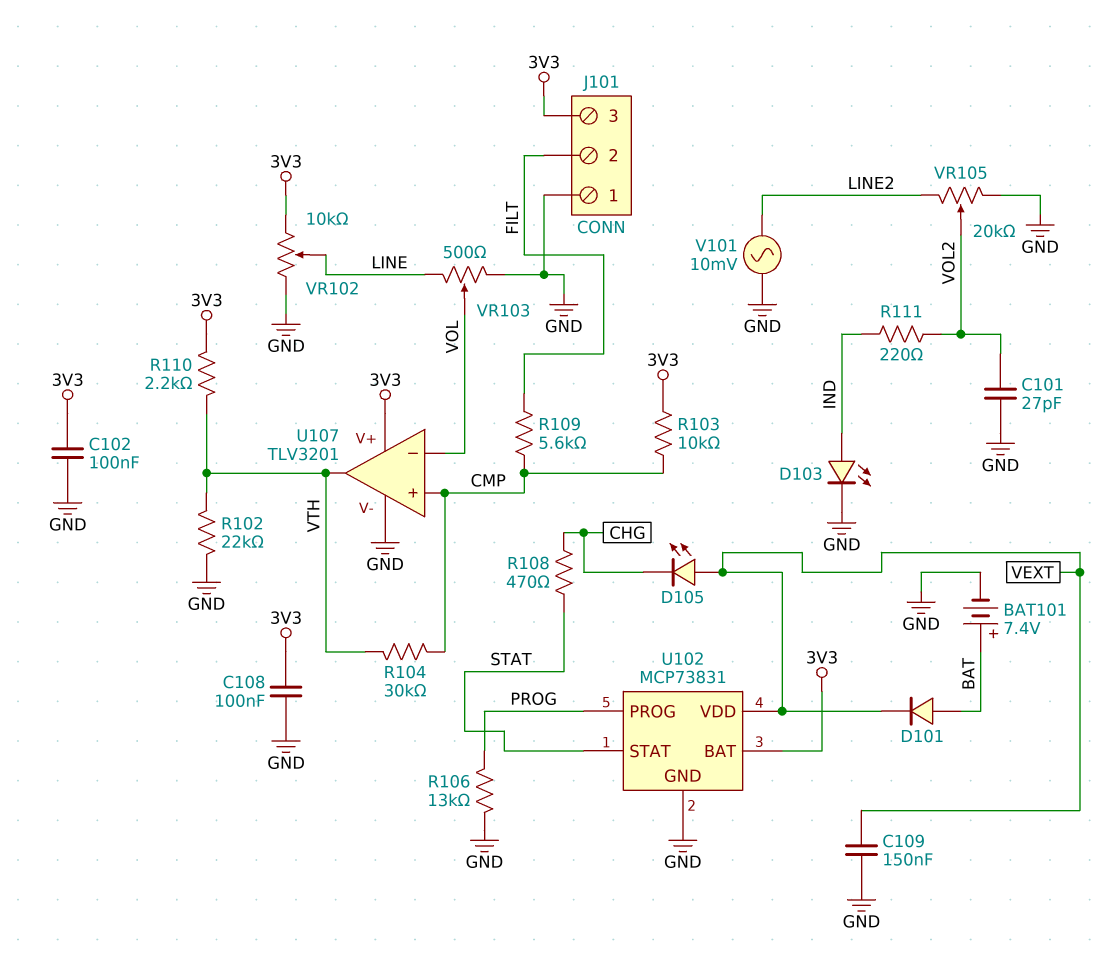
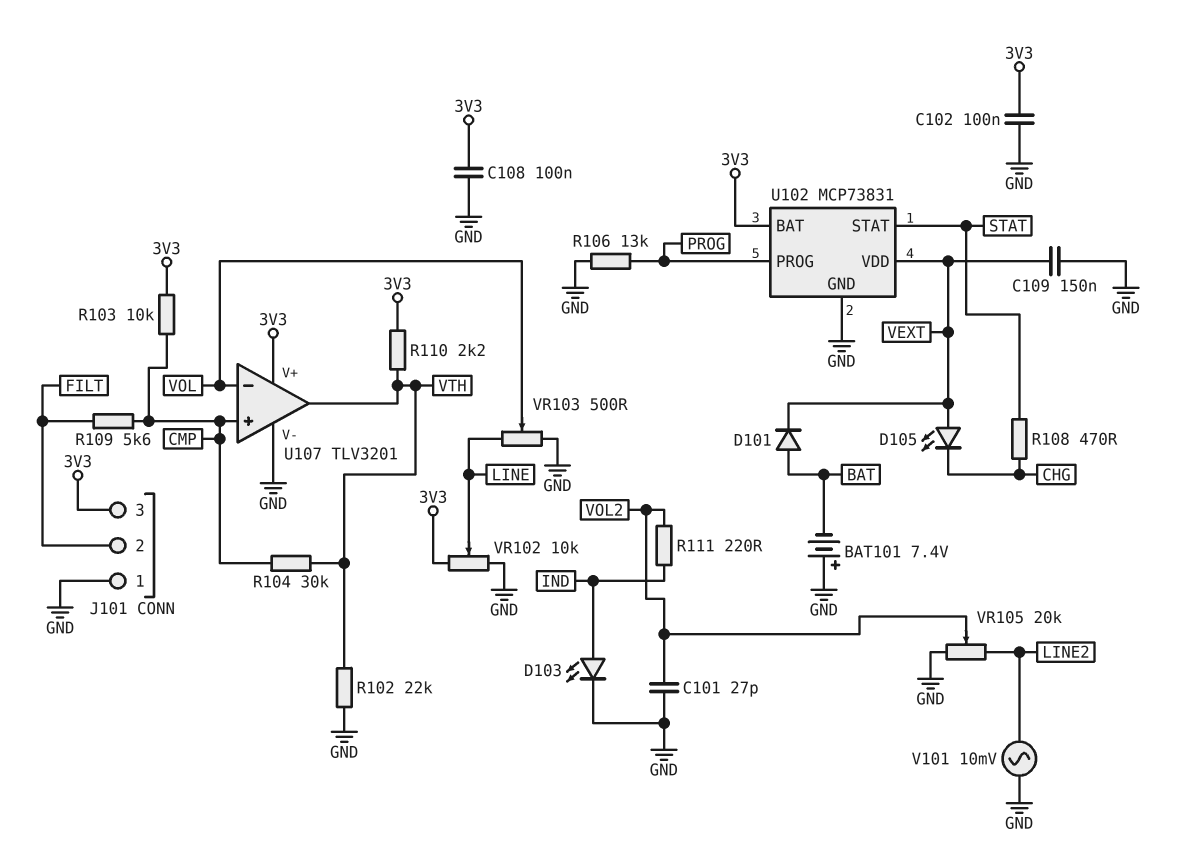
BAT101: 7.4V (plus BAT, minus GND) -> 7.4V (plus GND, minus BAT)

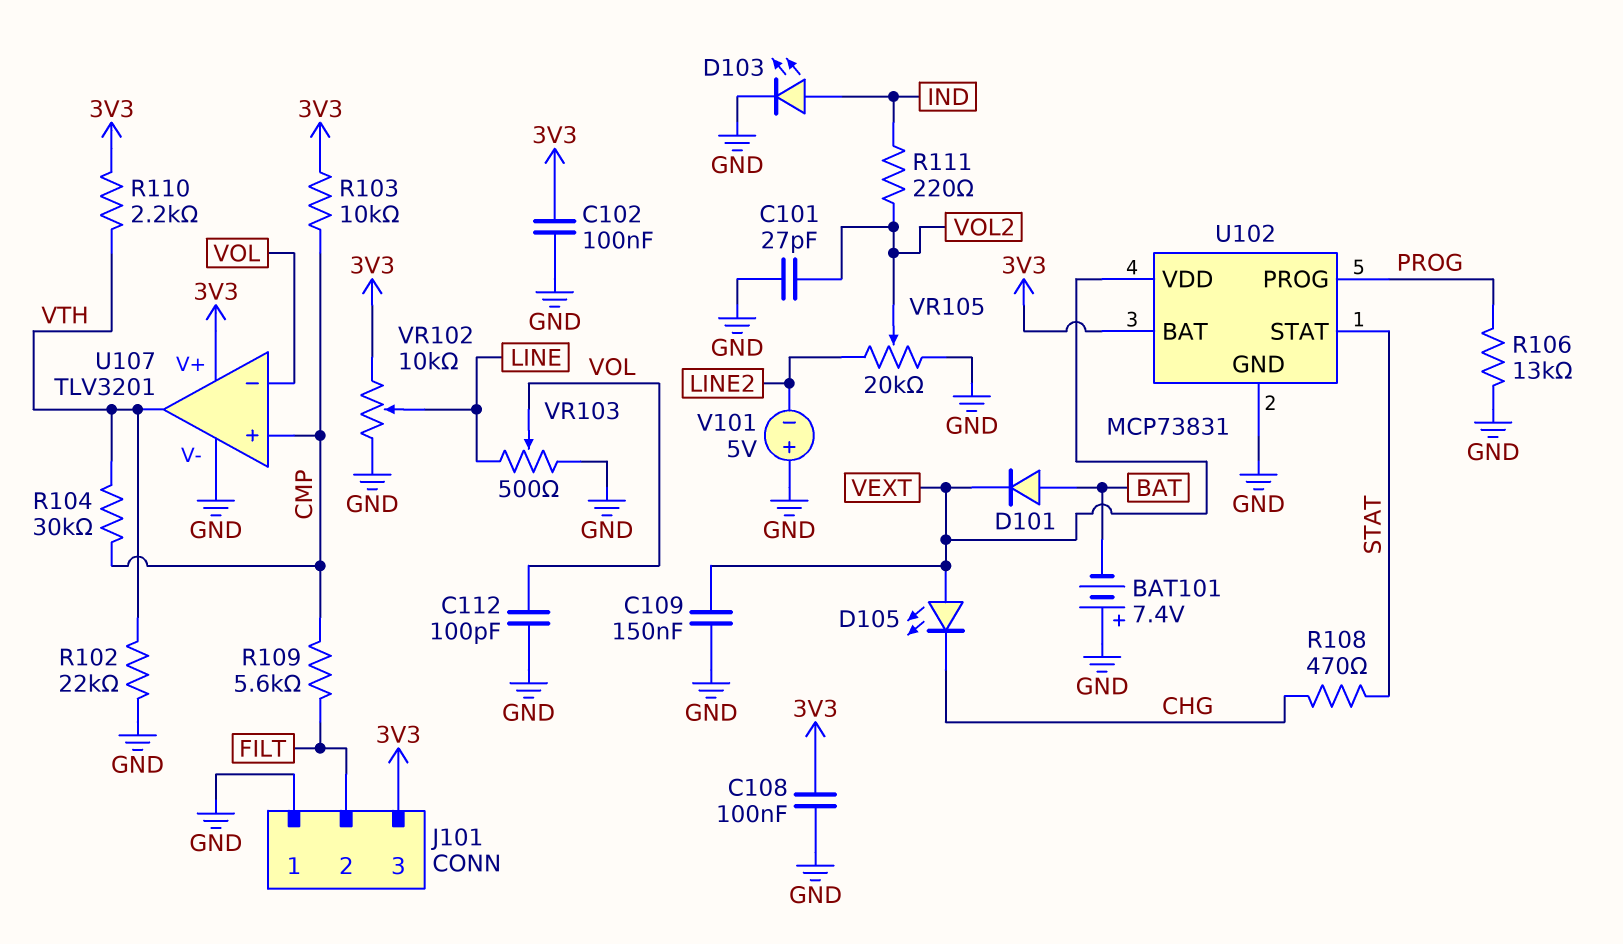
C112: none -> 100pF (GND, VOL)
V101: AC 10mV (GND, LINE2) -> 5V (plus GND, minus LINE2)

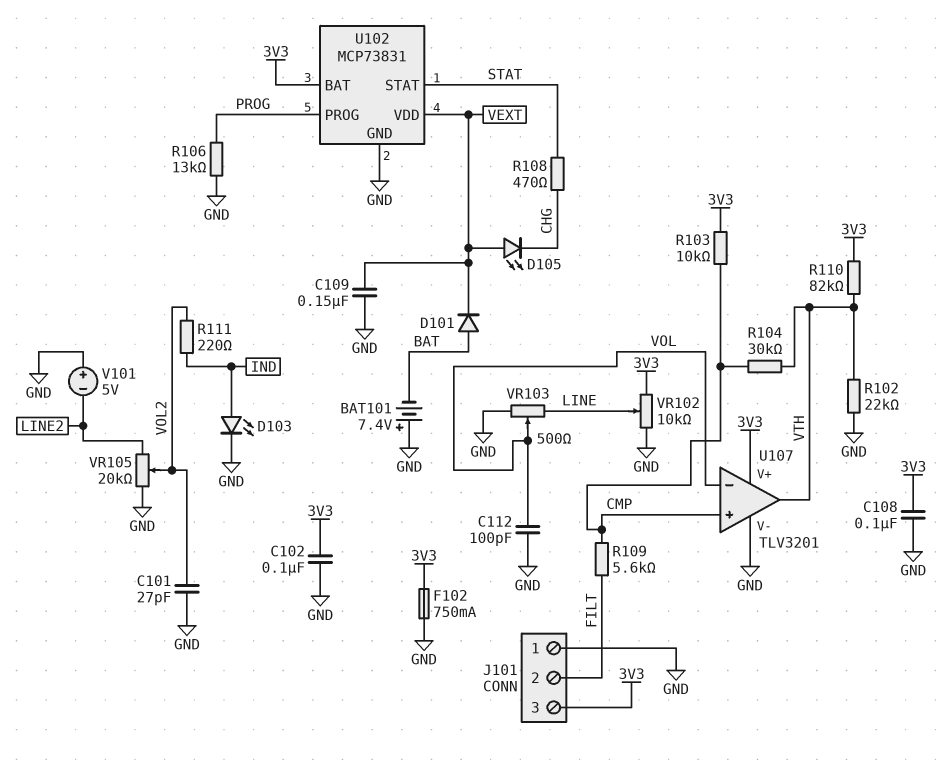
F102: none -> 750mA (3V3, GND)
R110: 2.2k (3V3, VTH) -> 82k (3V3, VTH)

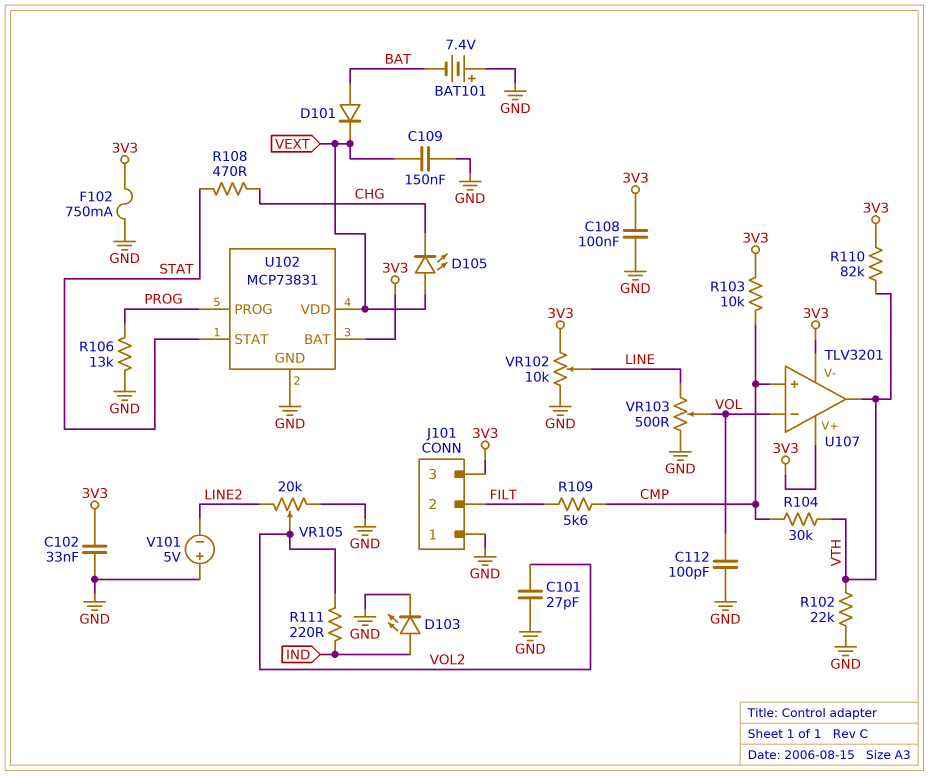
C102: 100nF (3V3, GND) -> 33nF (3V3, GND)
U107 pin V-: GND -> 3V3

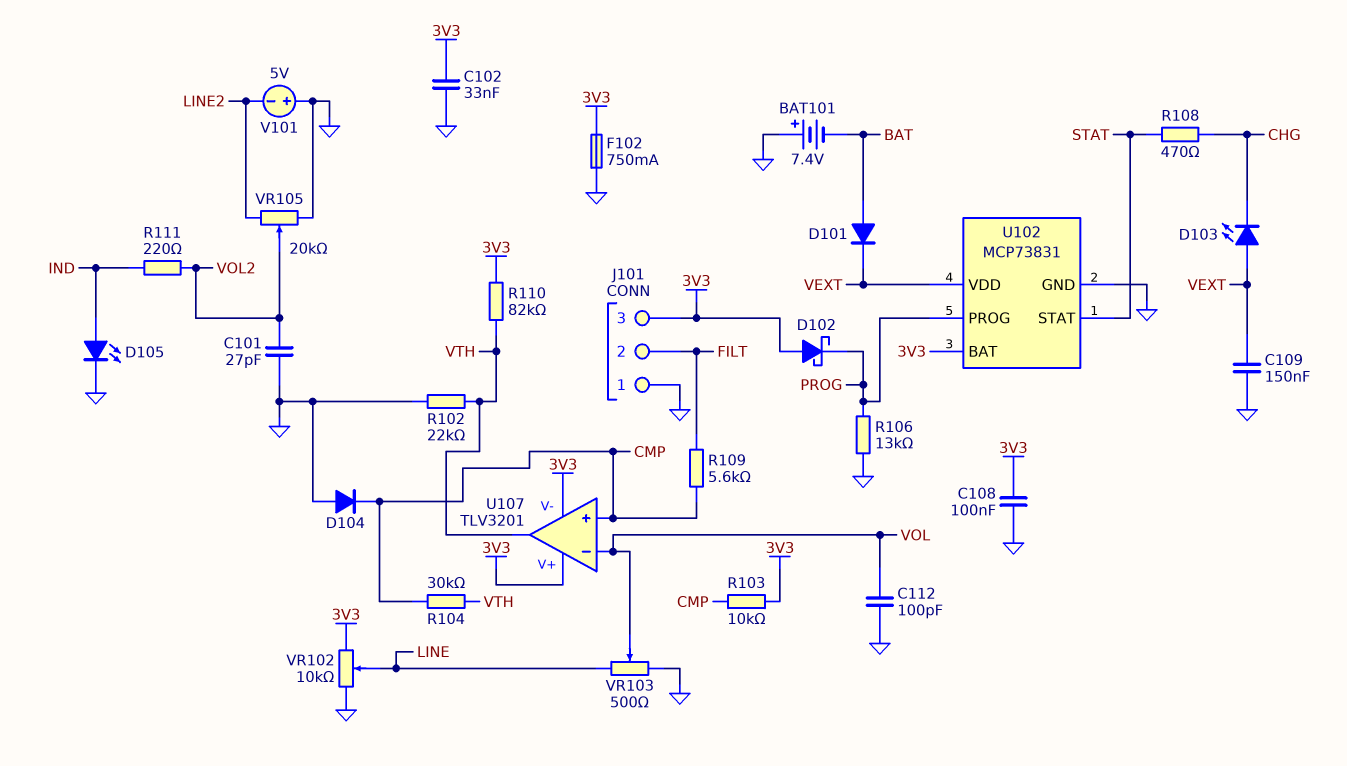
D102: none -> schottky (A 3V3, K PROG)
D103: LED (A IND, K GND) -> LED (A VEXT, K CHG)
D104: none -> diode (A GND, K CMP)
D105: LED (A VEXT, K CHG) -> LED (A IND, K GND)

